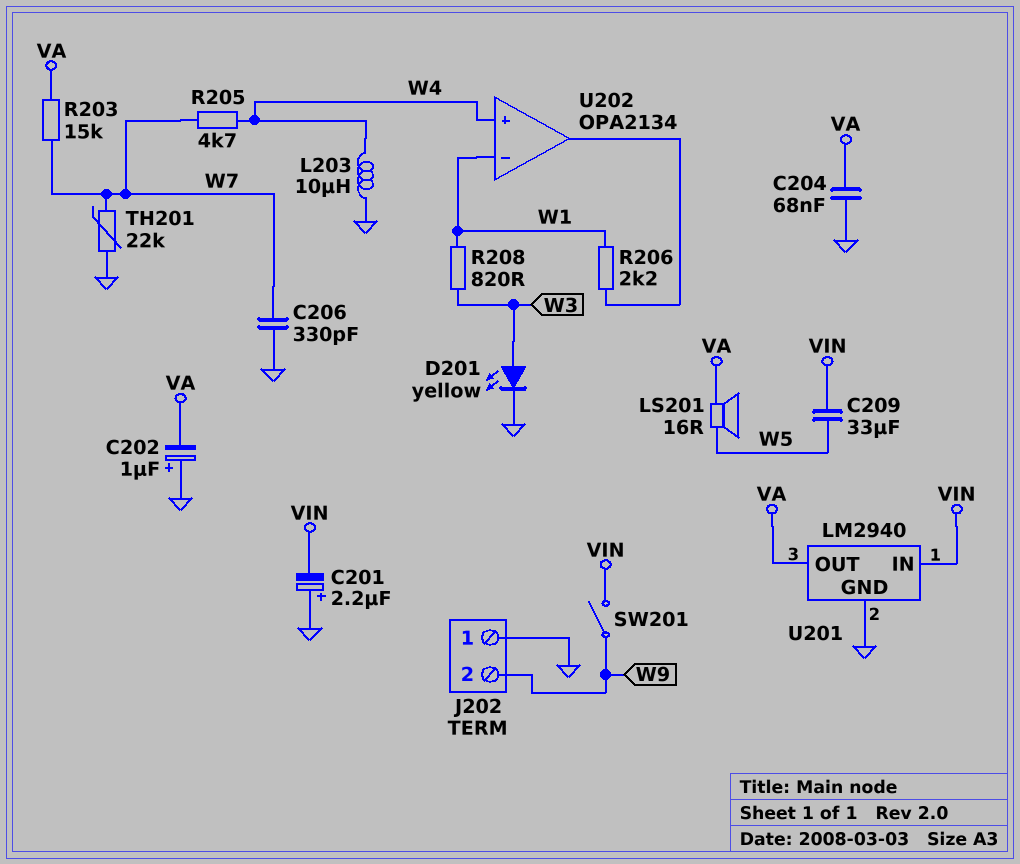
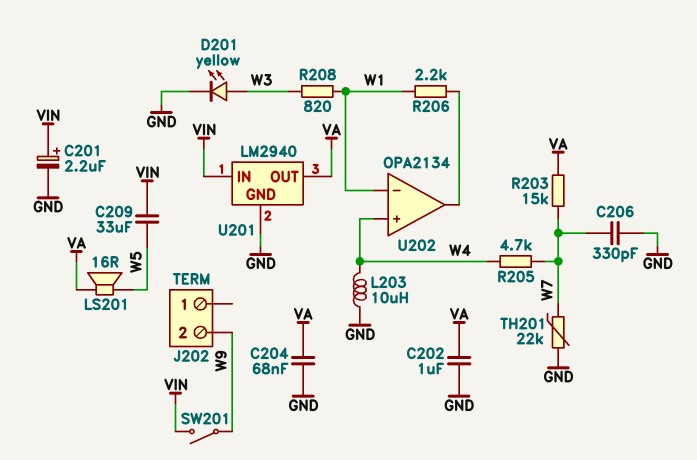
C201: 2.2uF (plus GND, minus VIN) -> 2.2uF (plus VIN, minus GND)
C202: 1uF (plus GND, minus VA) -> 1uF (GND, VA)
J202 pin 1: GND -> none

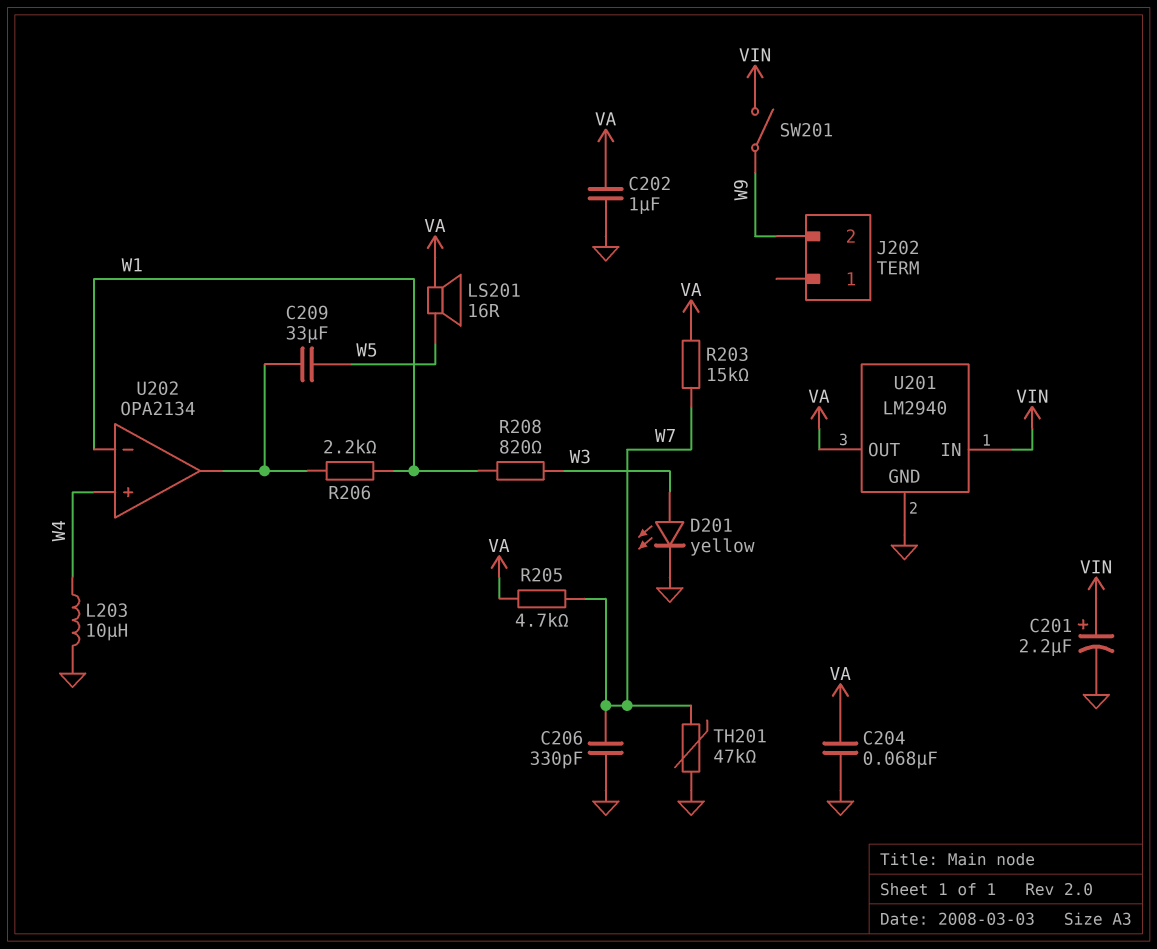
C209: 33uF (VIN, W5) -> 33uF (U202/out, W5)
R205: 4.7k (W4, W7) -> 4.7k (VA, W7)
TH201: 22k (GND, W7) -> 47k (GND, W7)

